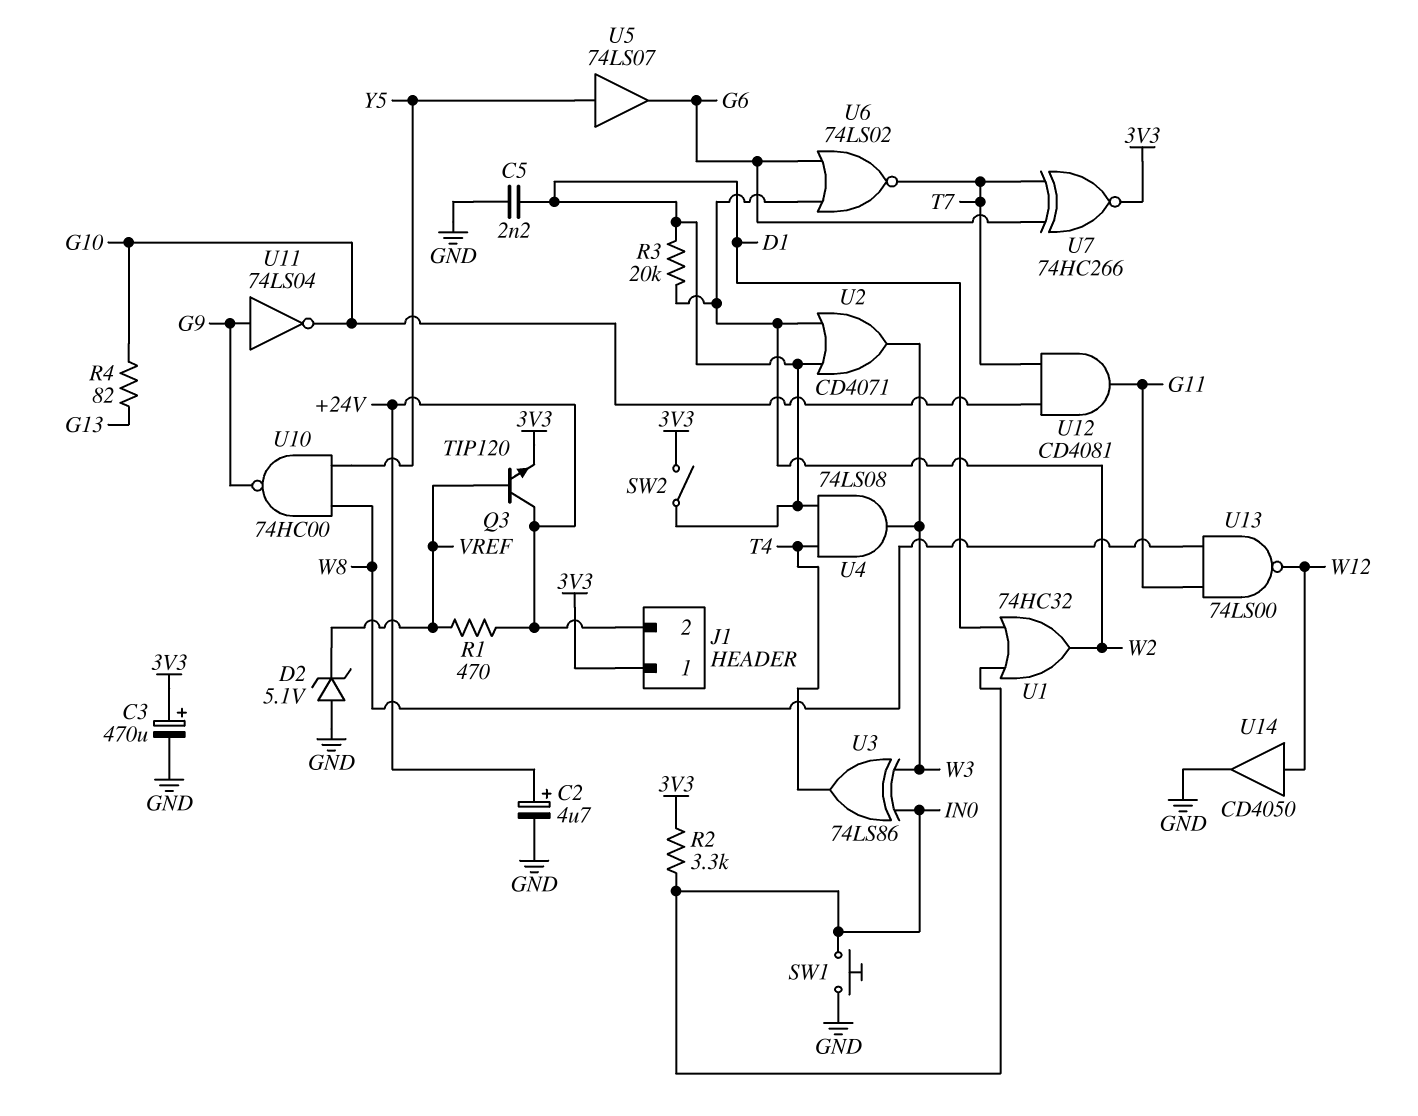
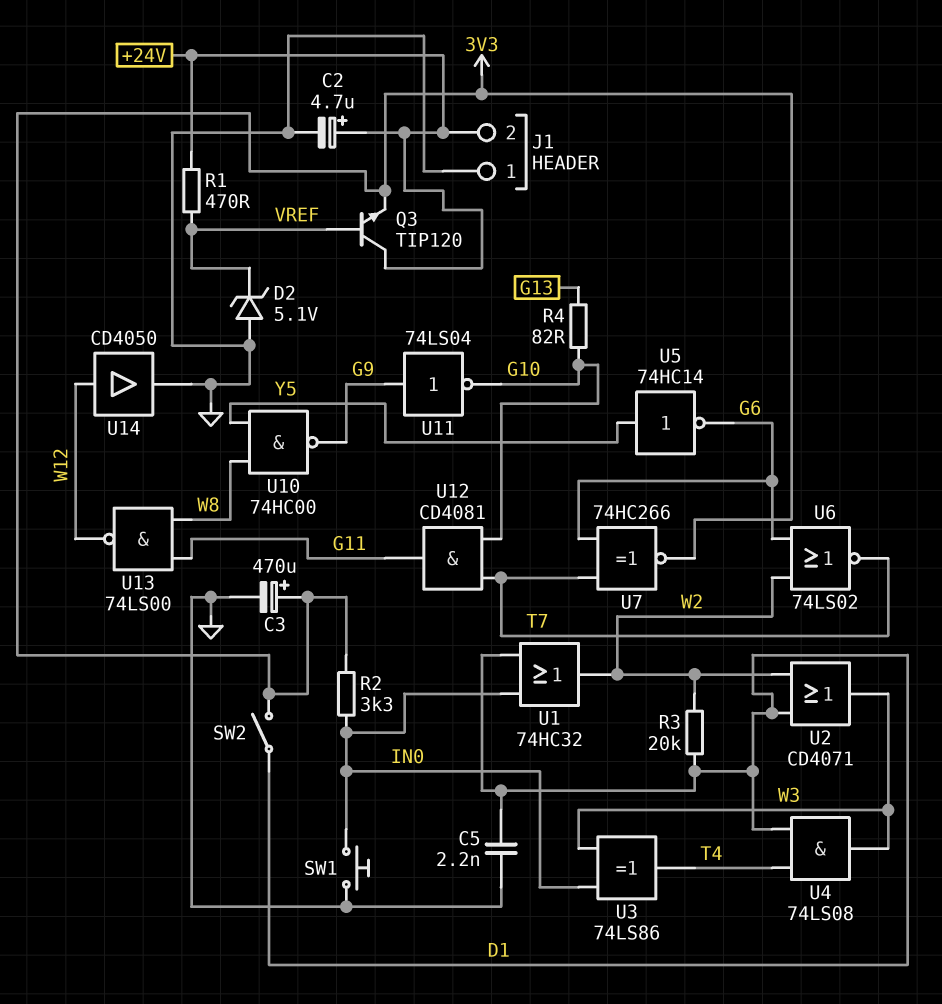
J1 pin 1: 3V3 -> GND
U5: buffer 74LS07 (in Y5, out G6) -> NOT 74HC14 (in Y5, out G6)

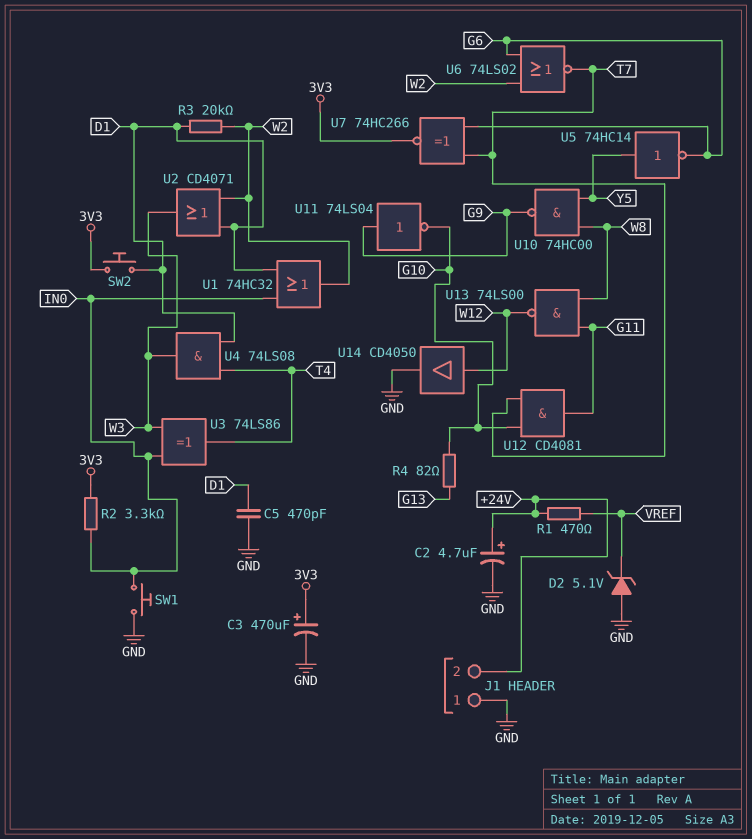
C5: 2.2nF (D1, GND) -> 470pF (D1, GND)
Q3: NPN TIP120 (B VREF, C +24V, E 3V3) -> none
SW2: switch (3V3, D1) -> button (3V3, D1)

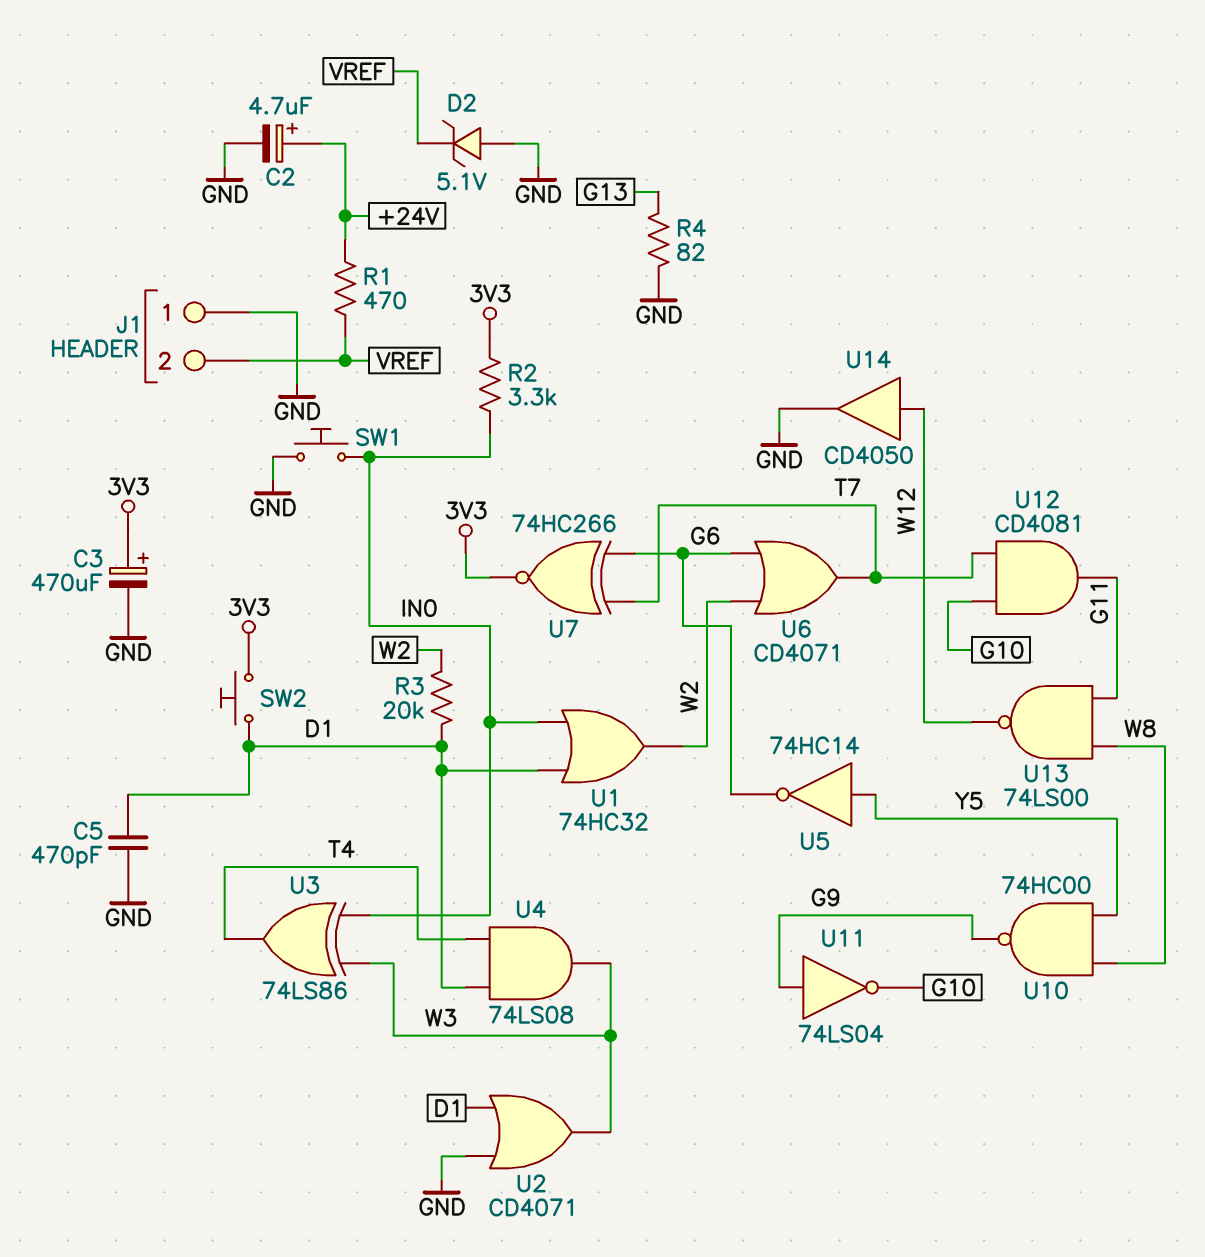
J1 pin 2: +24V -> VREF
R4: 82 (G10, G13) -> 82 (G13, GND)
U2: OR CD4071 (in D1, in W2, out W3) -> OR CD4071 (in D1, in GND, out W3)
U6: NOR 74LS02 (in G6, in W2, out T7) -> OR CD4071 (in G6, in W2, out T7)

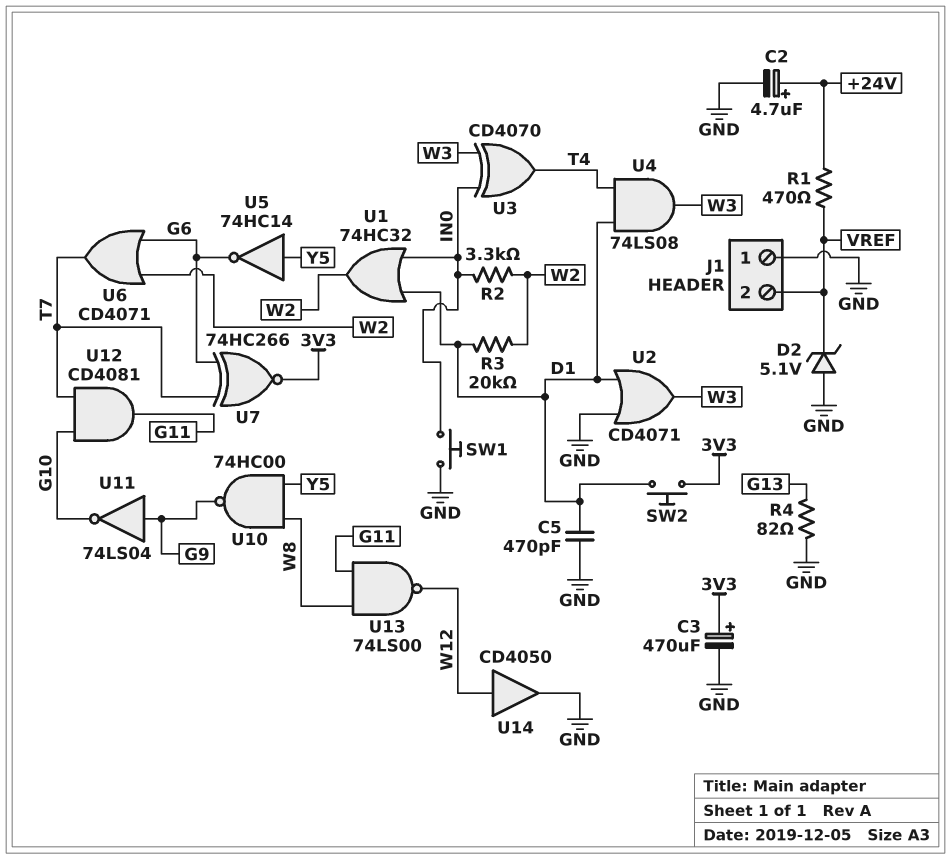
R2: 3.3k (3V3, IN0) -> 3.3k (IN0, W2)
U3: XOR 74LS86 (in IN0, in W3, out T4) -> XOR CD4070 (in IN0, in W3, out T4)

